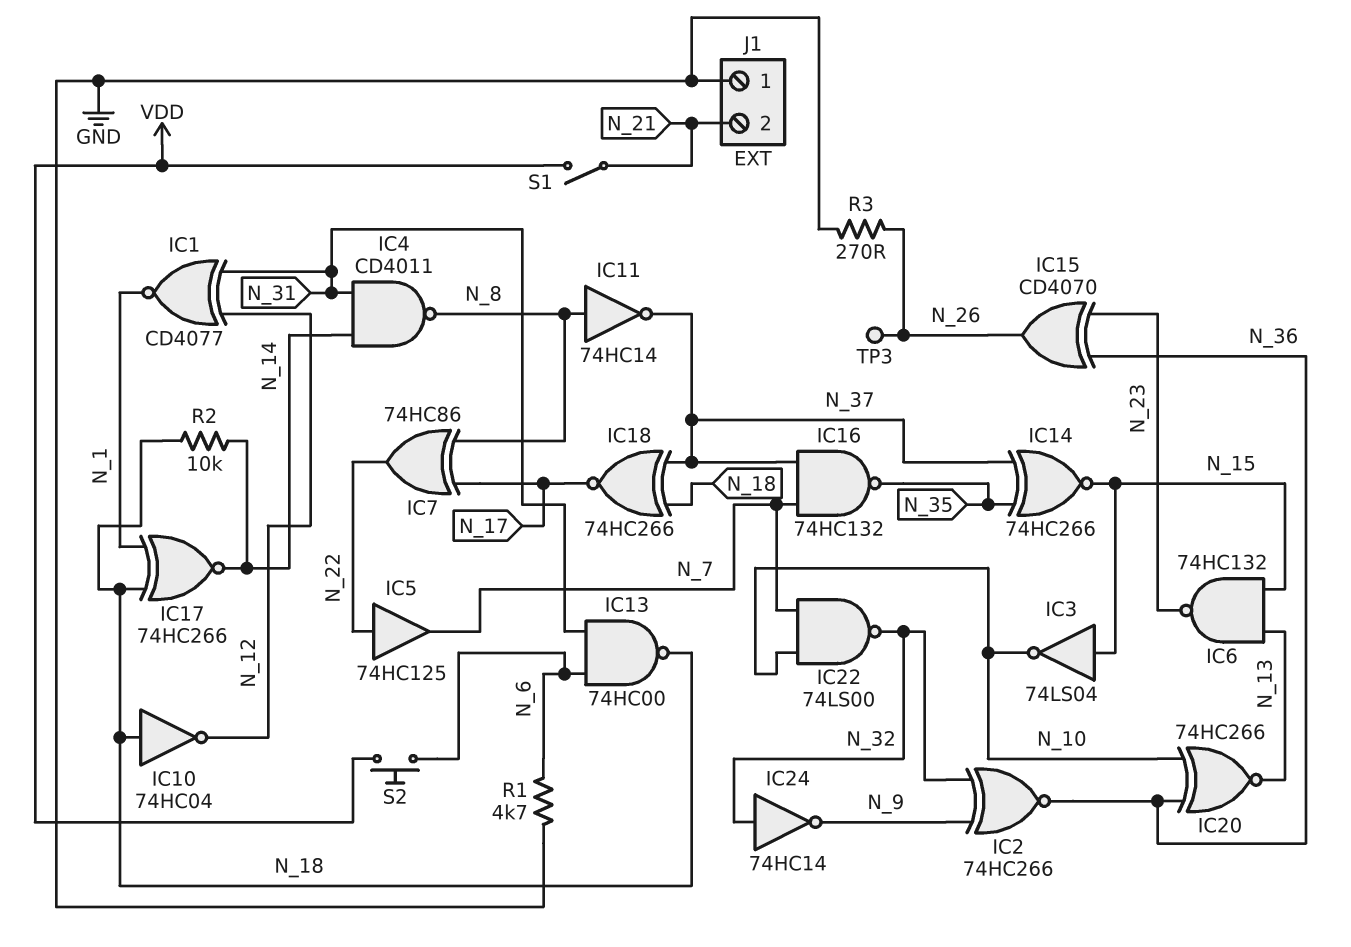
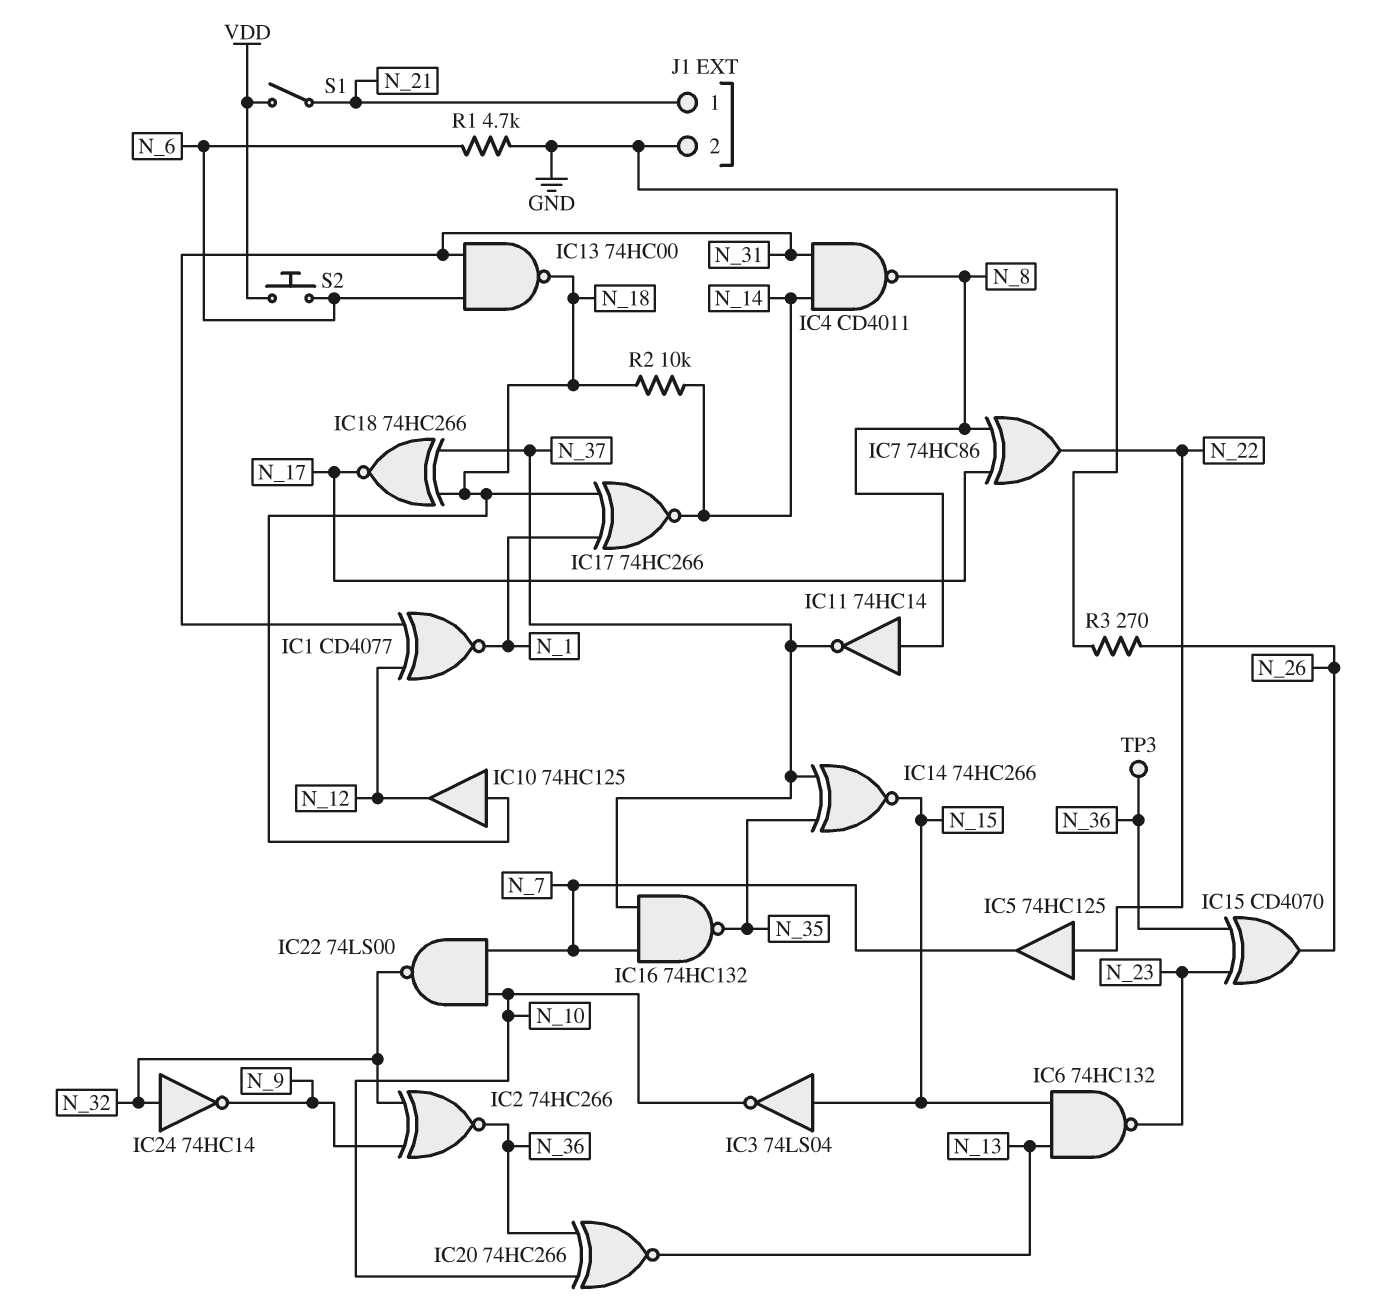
IC10: NOT 74HC04 (in N_18, out N_12) -> buffer 74HC125 (in N_18, out N_12)
J1 pin 1: GND -> N_21
J1 pin 2: N_21 -> GND
TP3: test point (N_26) -> test point (N_36)

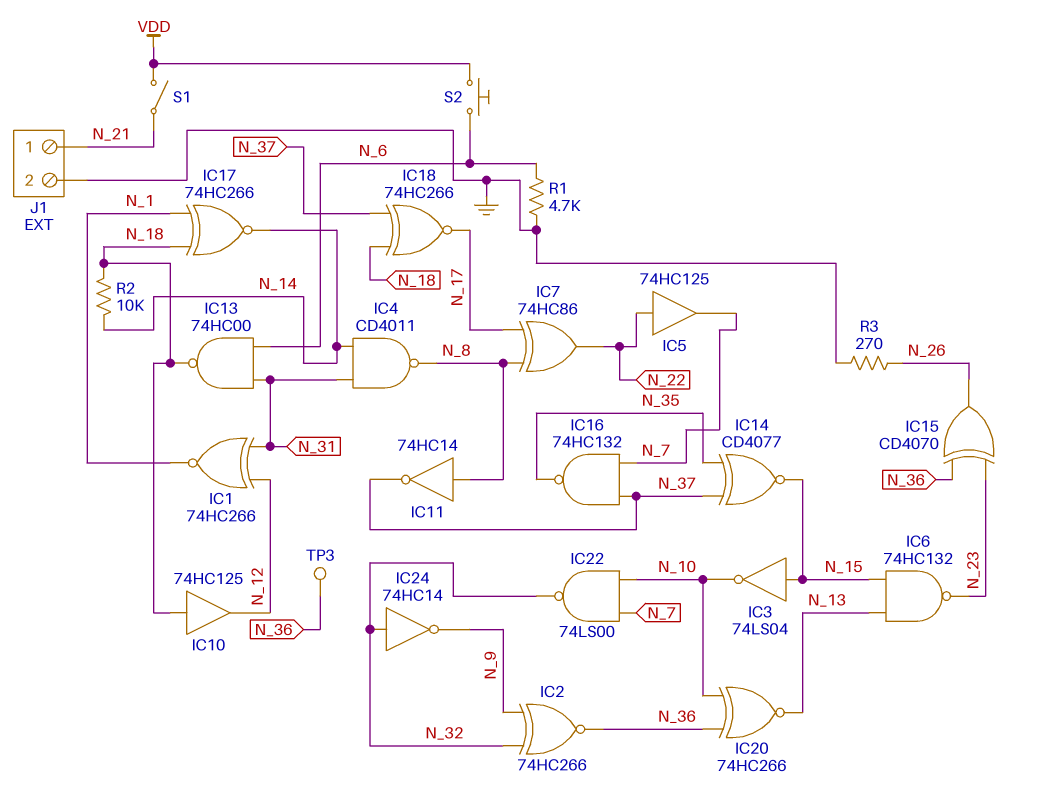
IC1: XNOR CD4077 (in N_12, in N_31, out N_1) -> XNOR 74HC266 (in N_12, in N_31, out N_1)
IC14: XNOR 74HC266 (in N_35, in N_37, out N_15) -> XNOR CD4077 (in N_35, in N_37, out N_15)

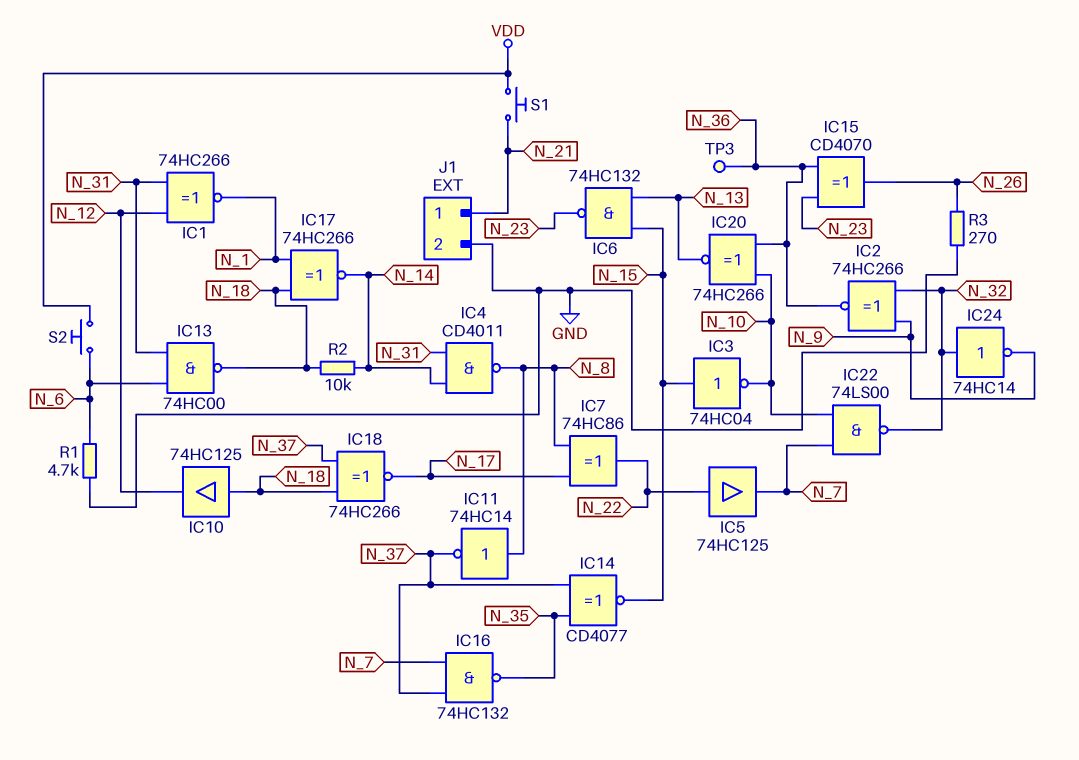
IC3: NOT 74LS04 (in N_15, out N_10) -> NOT 74HC04 (in N_15, out N_10)
S1: switch (N_21, VDD) -> button (N_21, VDD)

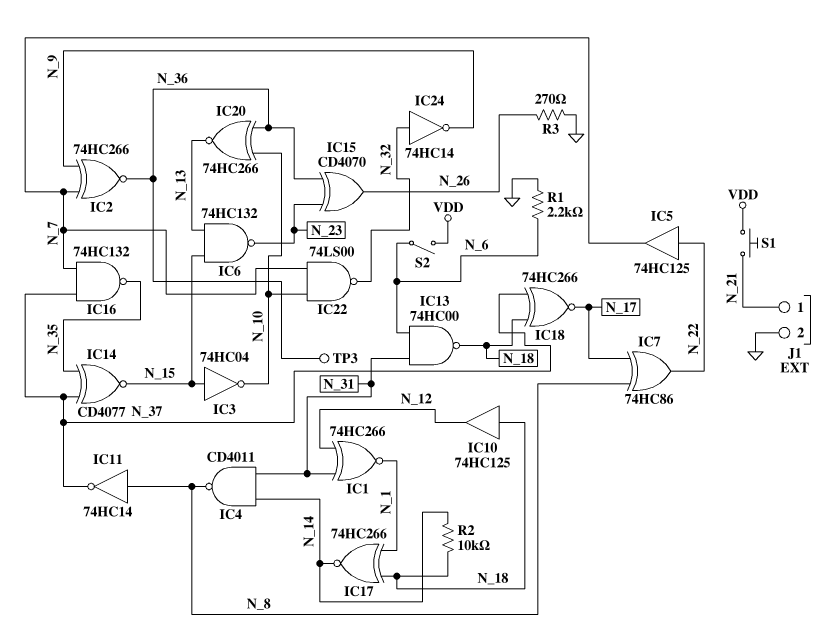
IC2: XNOR 74HC266 (in N_9, in N_32, out N_36) -> XNOR 74HC266 (in N_7, in N_9, out N_36)
R1: 4.7k (GND, N_6) -> 2.2k (GND, N_6)
S2: button (N_6, VDD) -> switch (N_6, VDD)

